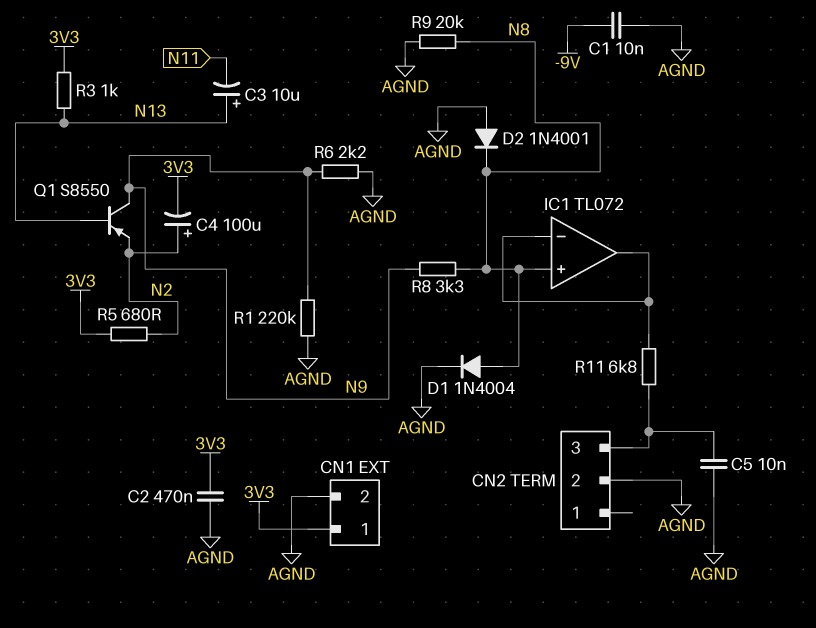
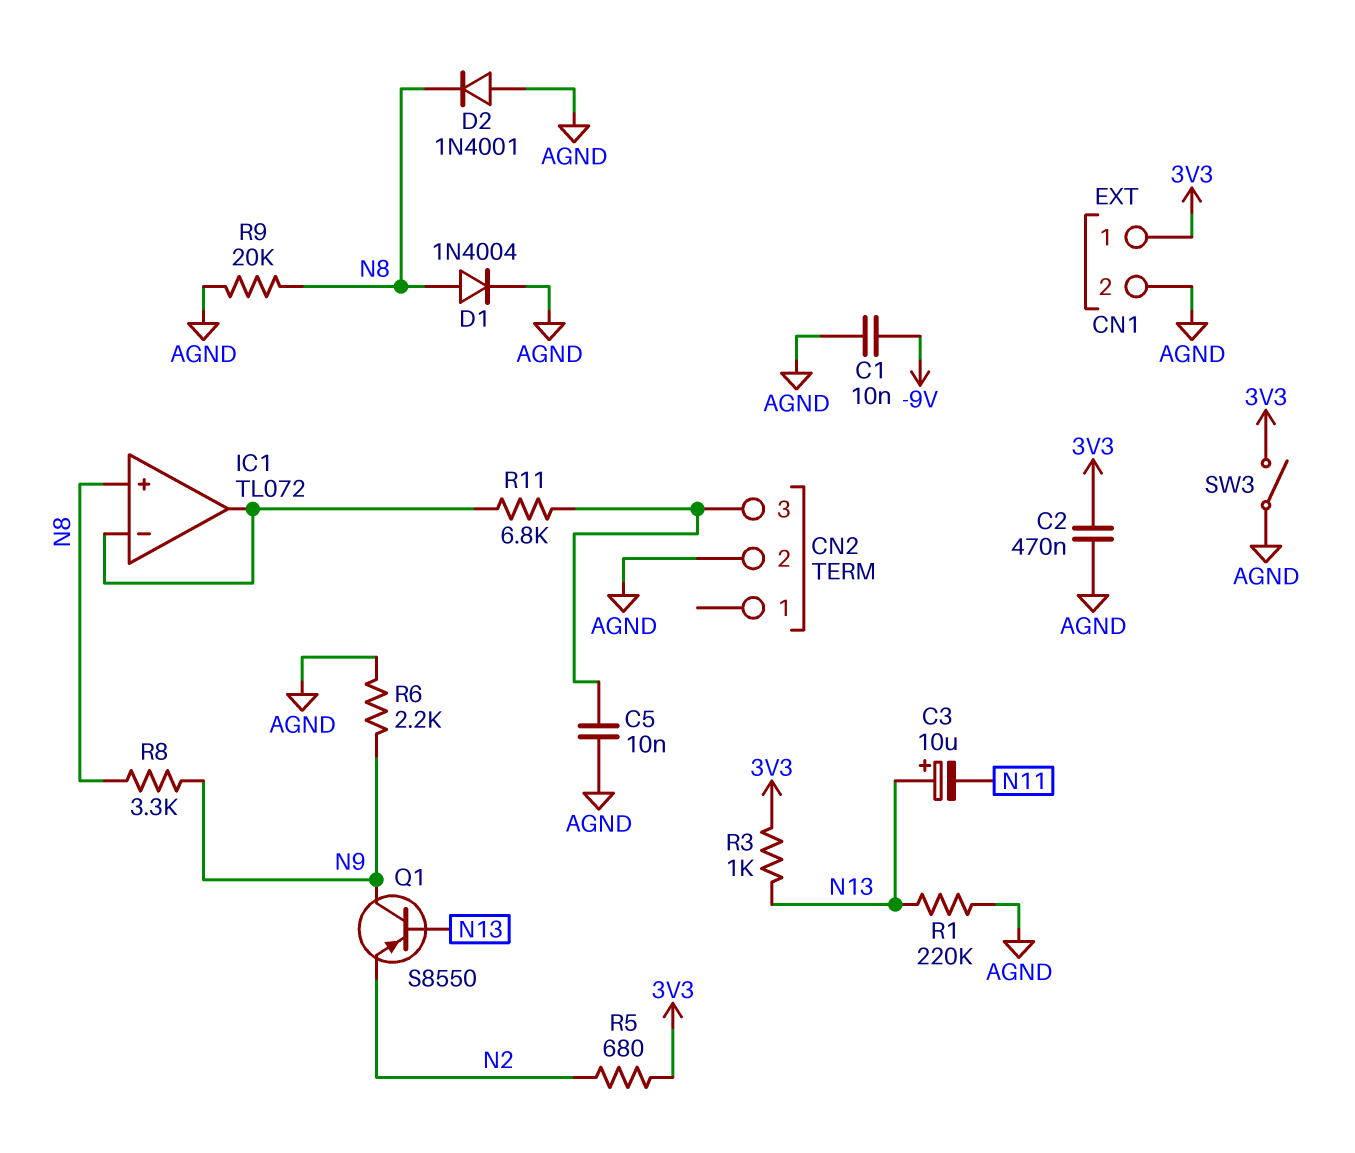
C4: 100uF (plus N2, minus 3V3) -> none
R1: 220k (AGND, N9) -> 220k (AGND, N13)
SW3: none -> switch (3V3, AGND)

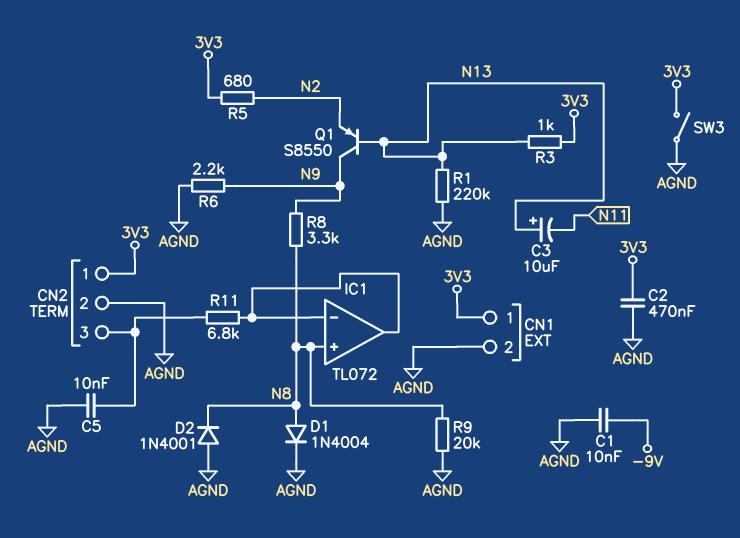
CN2 pin 1: none -> 3V3

